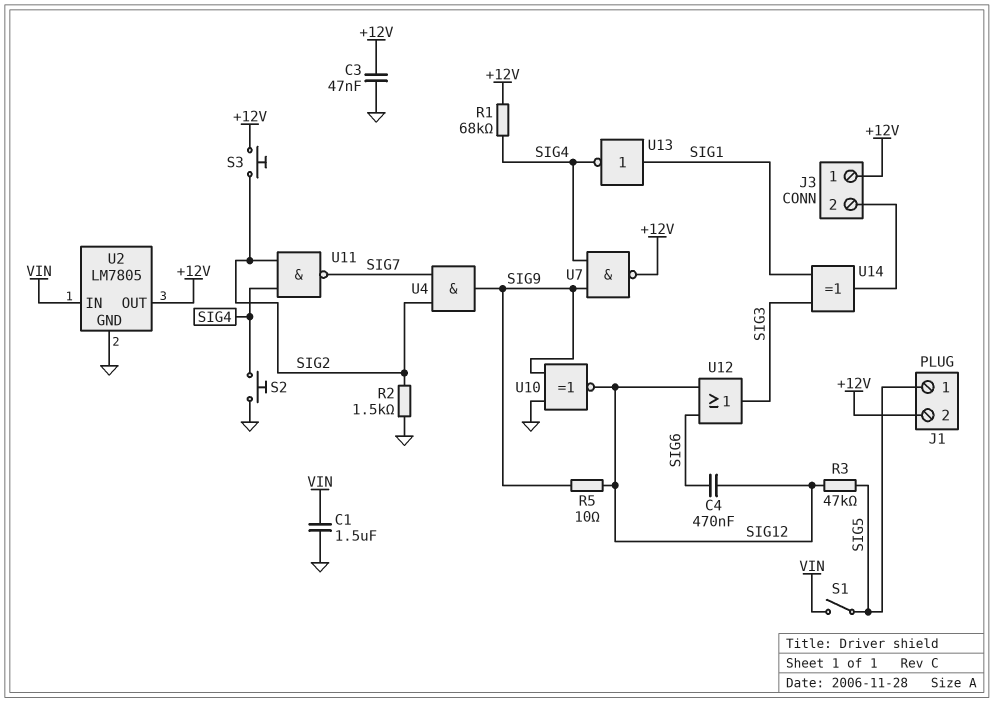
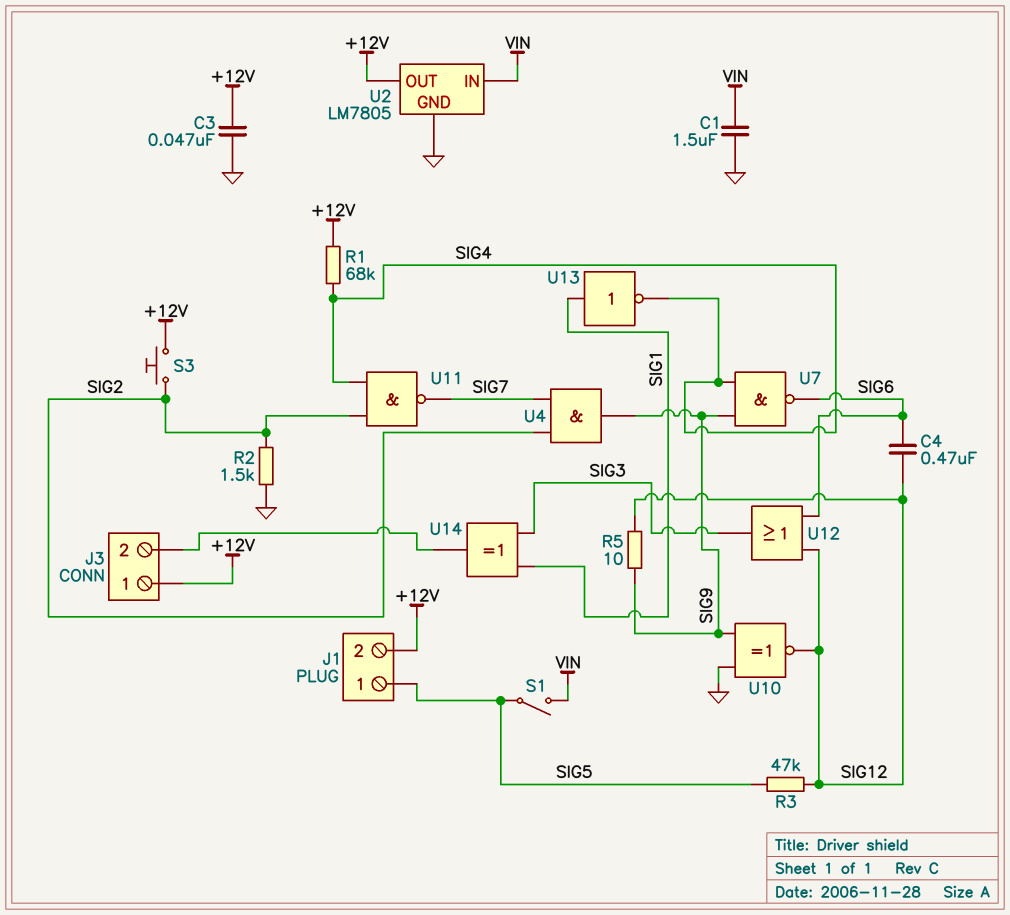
S2: button (GND, SIG4) -> none
U7: NAND (in SIG4, in SIG9, out +12V) -> NAND (in SIG4, in SIG9, out SIG6)

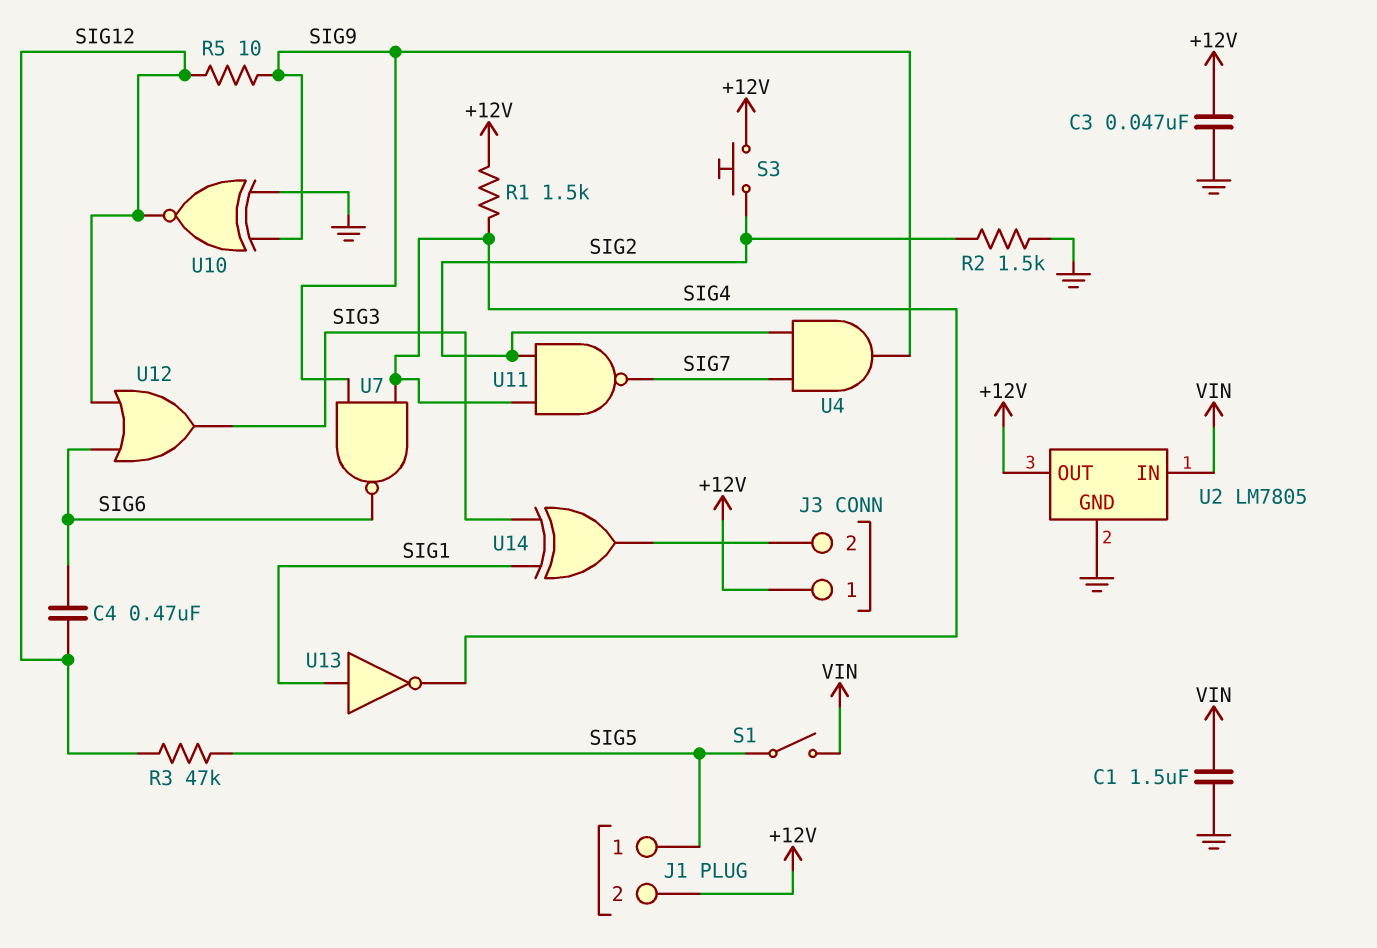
R1: 68k (+12V, SIG4) -> 1.5k (+12V, SIG4)

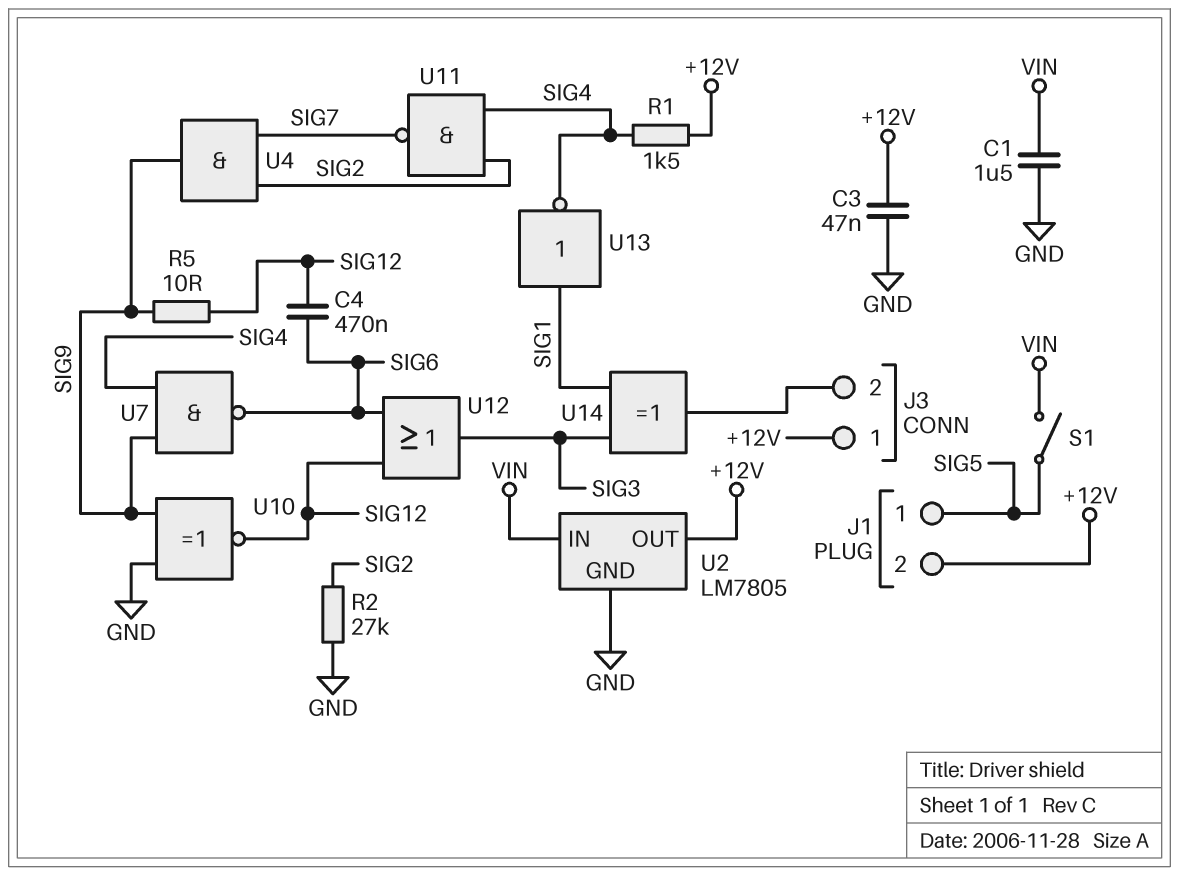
R2: 1.5k (GND, SIG2) -> 27k (GND, SIG2)
R3: 47k (SIG5, SIG12) -> none
S3: button (+12V, SIG2) -> none

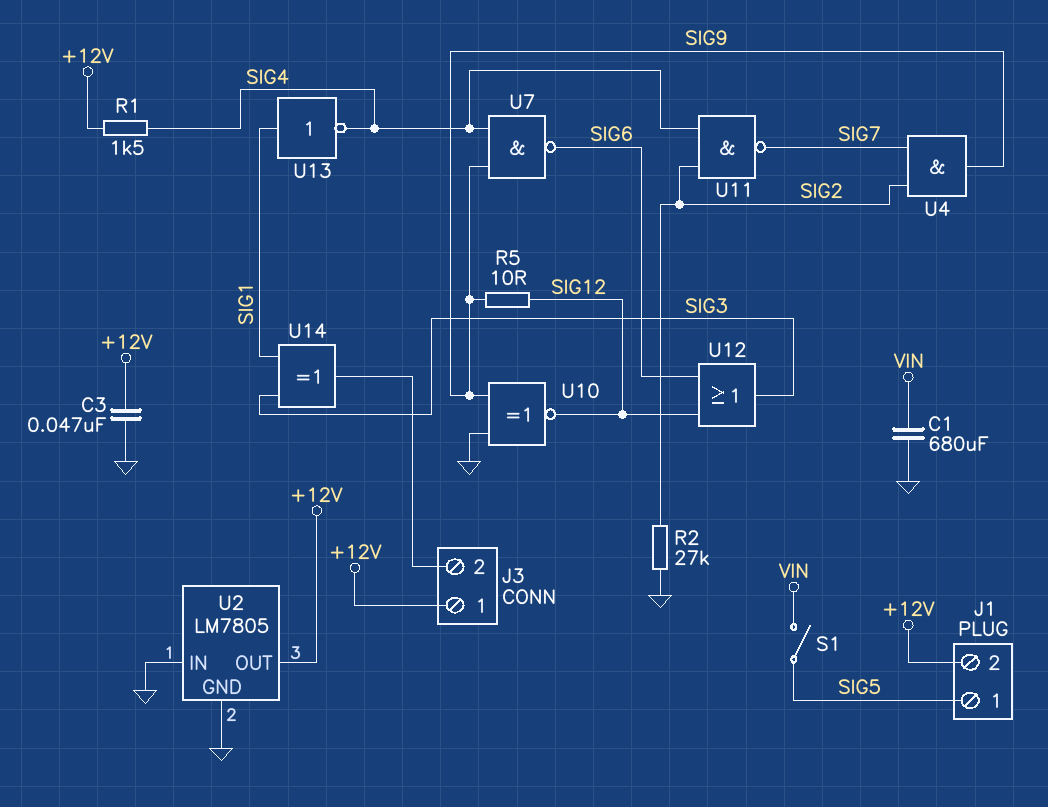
C1: 1.5uF (GND, VIN) -> 680uF (GND, VIN)
C4: 470nF (SIG6, SIG12) -> none
U2 pin IN: VIN -> GND

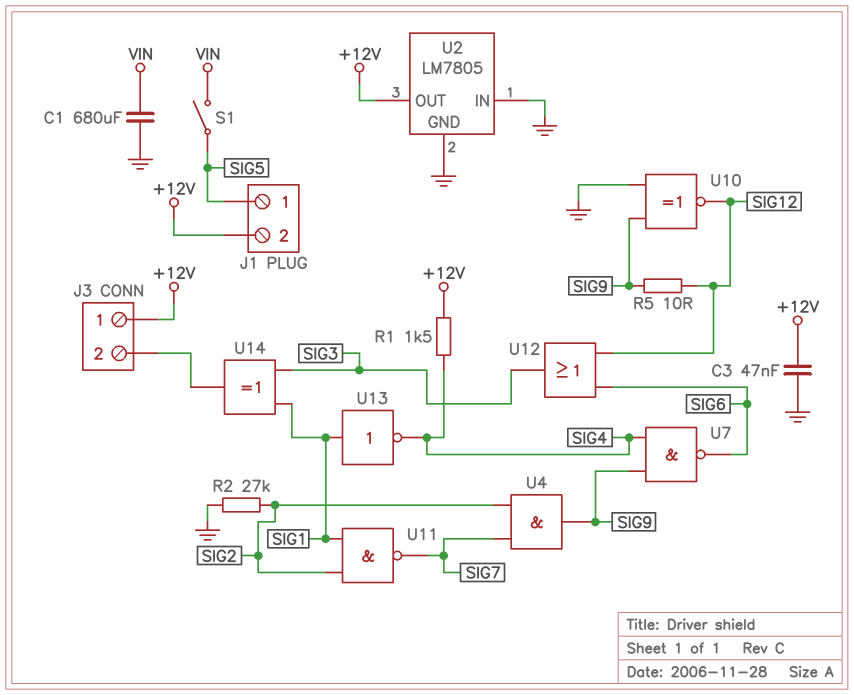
U11: NAND (in SIG2, in SIG4, out SIG7) -> NAND (in SIG1, in SIG2, out SIG7)

